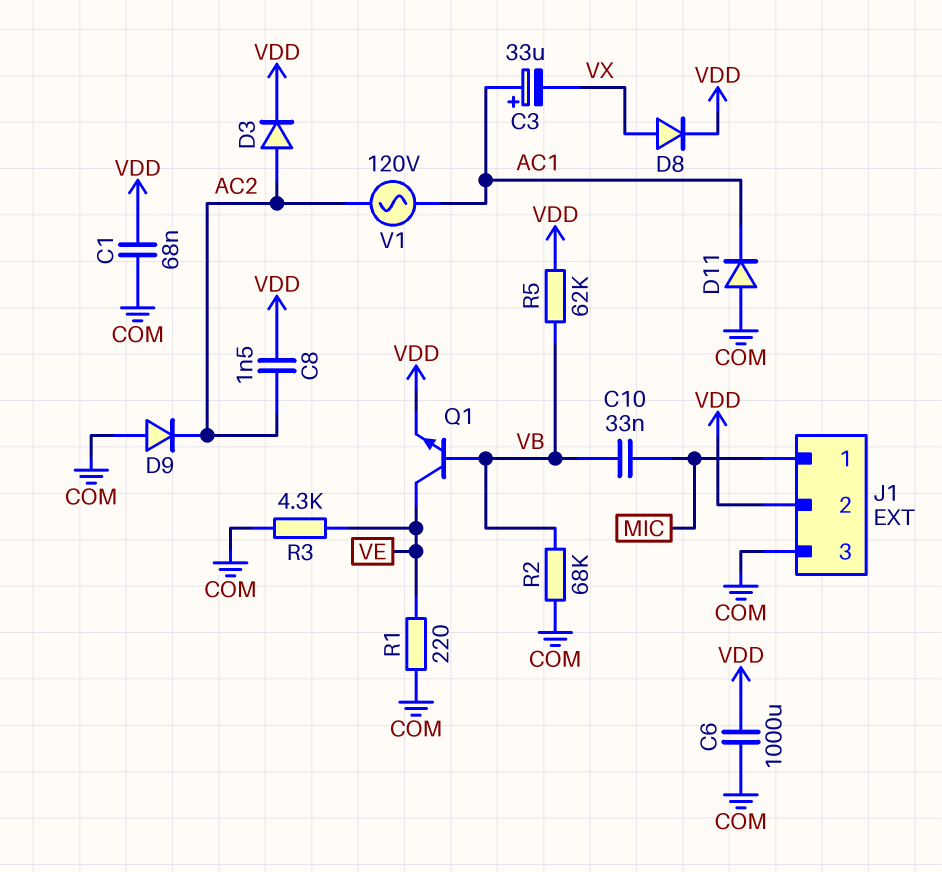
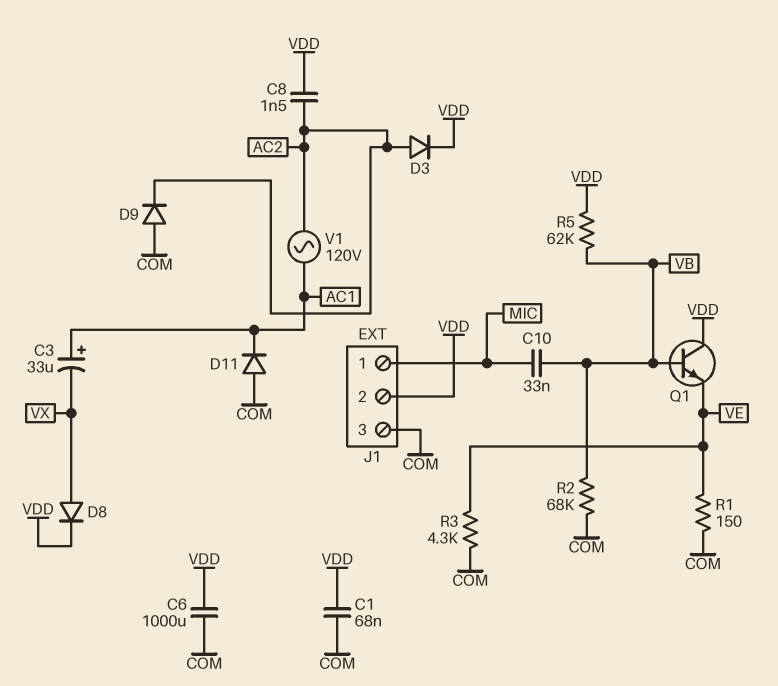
Q1: NPN (B VB, C VE, E VDD) -> NPN (B VB, C VDD, E VE)
R1: 220 (COM, VE) -> 150 (COM, VE)

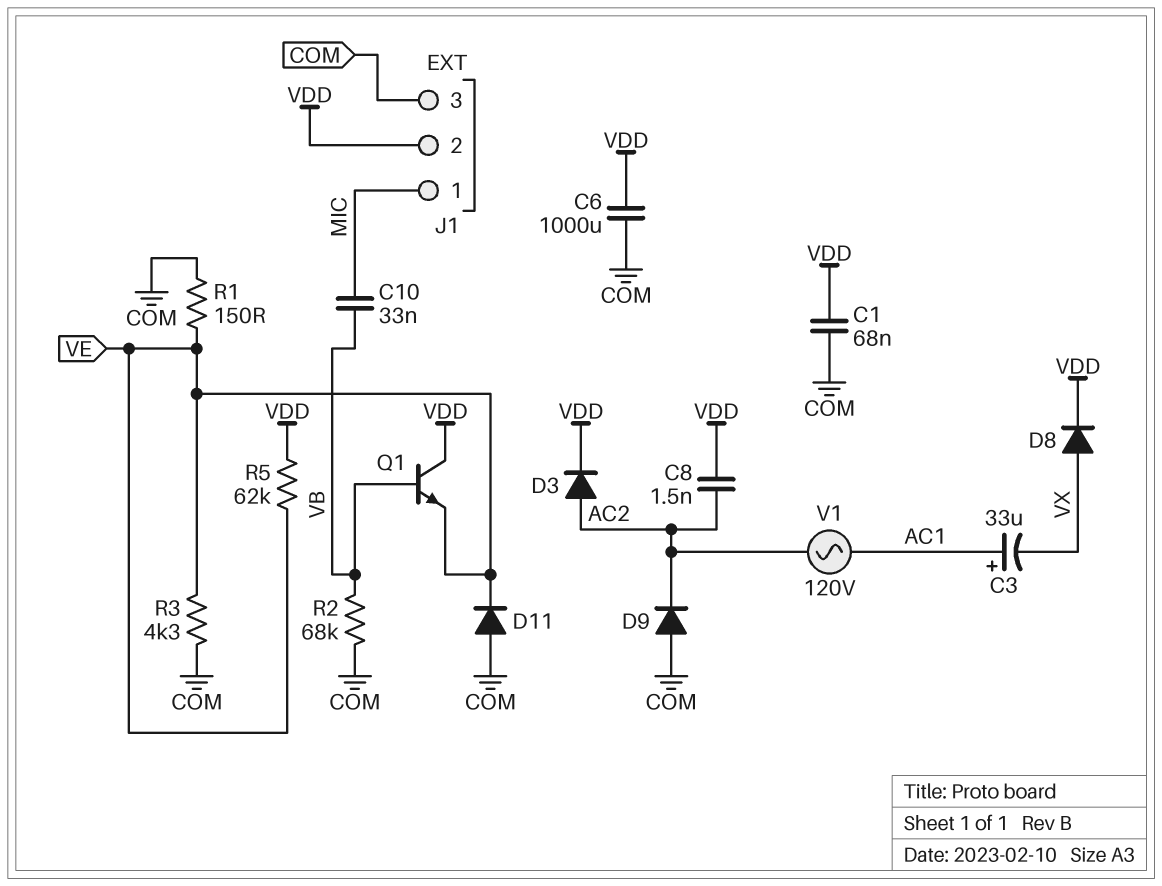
D11: diode (A COM, K AC1) -> diode (A COM, K VE)
R5: 62k (VB, VDD) -> 62k (VDD, VE)

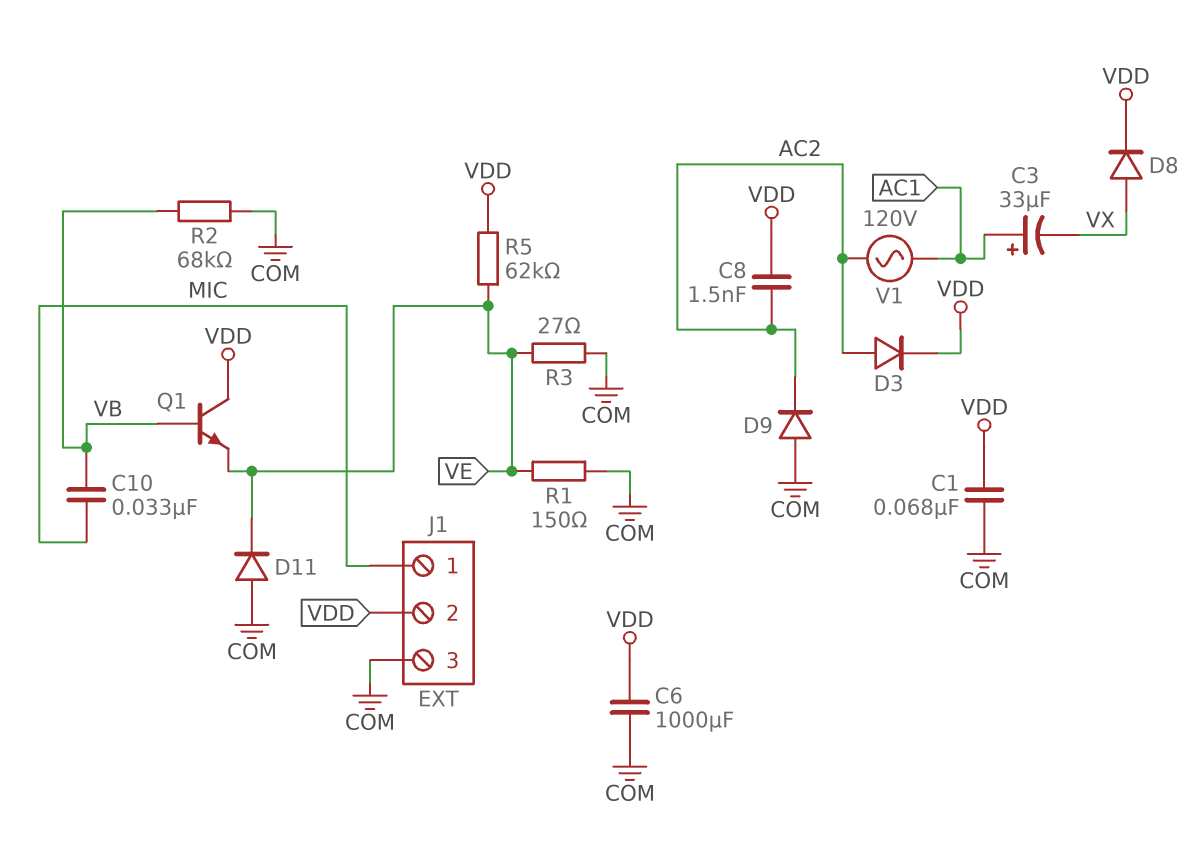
R3: 4.3k (COM, VE) -> 27 (COM, VE)

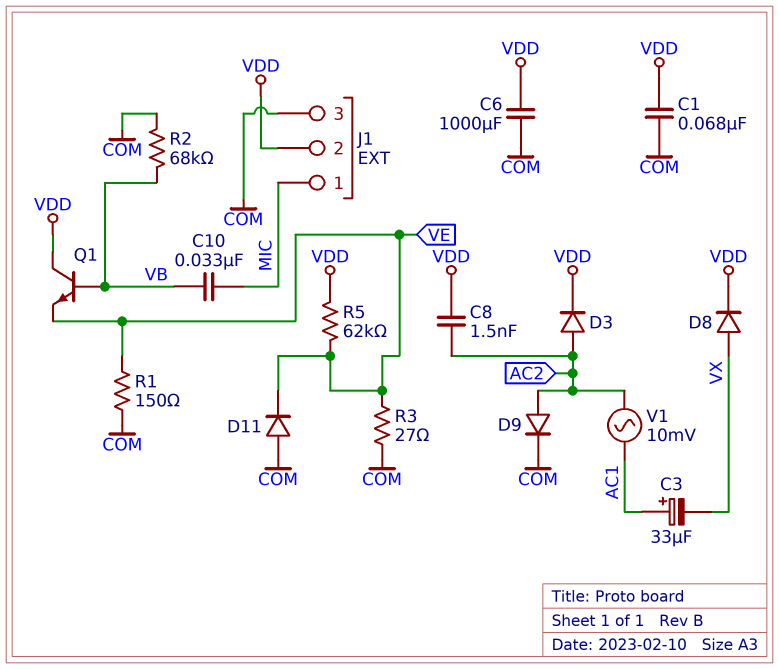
D9: diode (A COM, K AC2) -> diode (A AC2, K COM)
V1: AC 120V (AC1, AC2) -> AC 10mV (AC1, AC2)

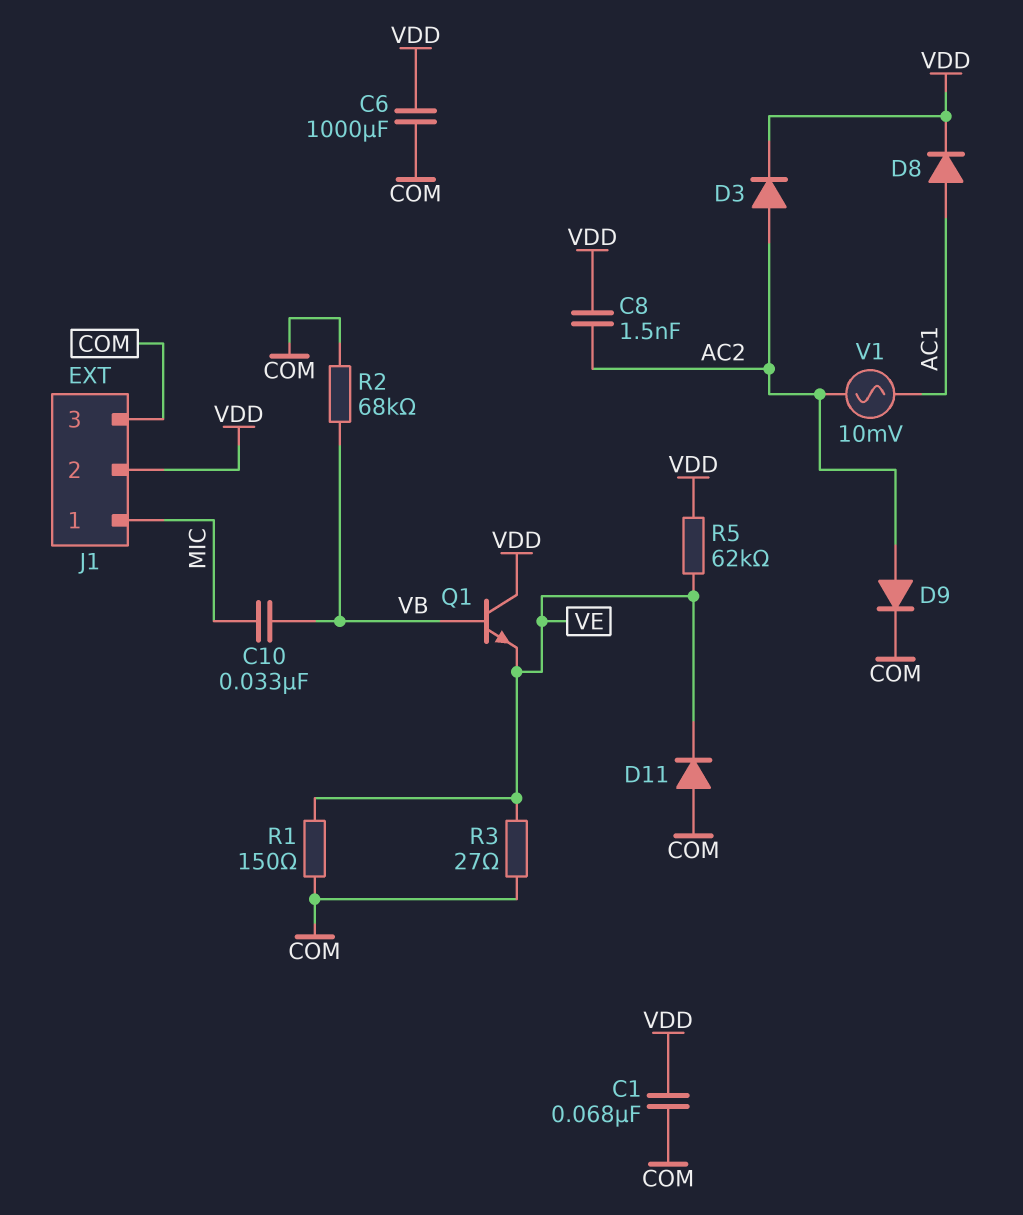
C3: 33uF (plus AC1, minus VX) -> none
D8: diode (A VX, K VDD) -> diode (A AC1, K VDD)

